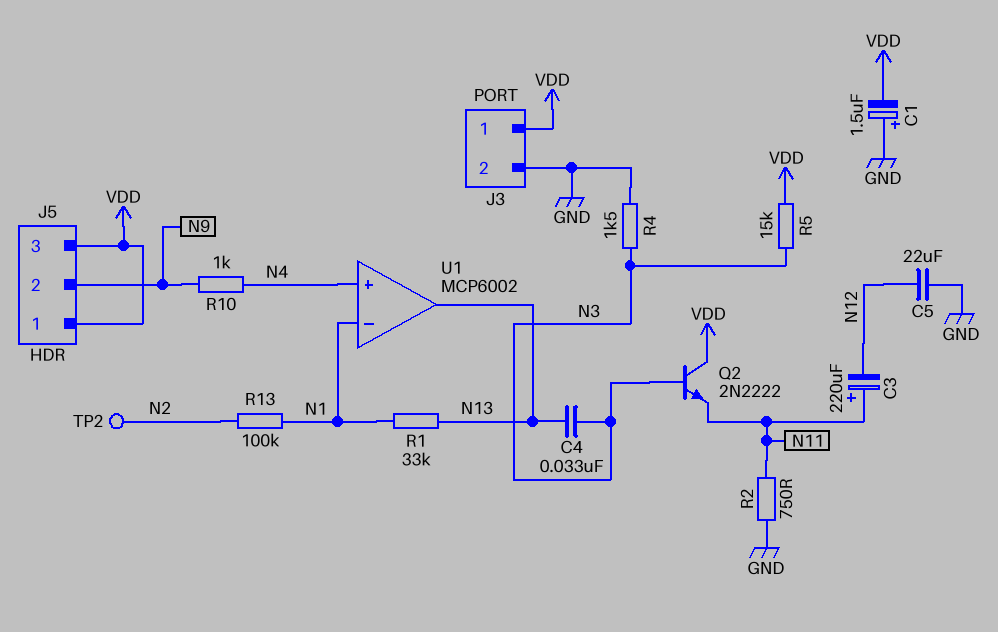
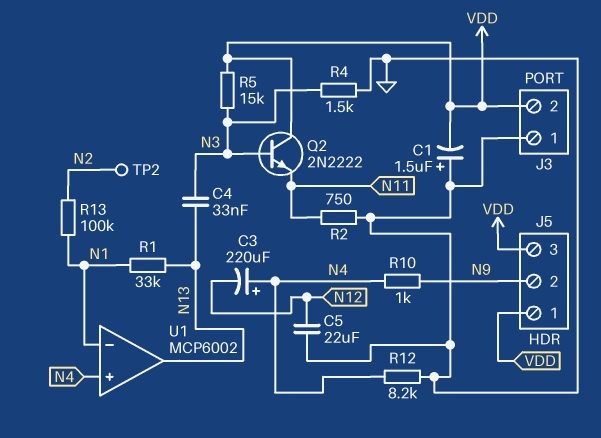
C3: 220uF (plus N11, minus N12) -> 220uF (plus N4, minus N12)
J3 pin 1: VDD -> GND
J3 pin 2: GND -> VDD
R12: none -> 8.2k (GND, N4)

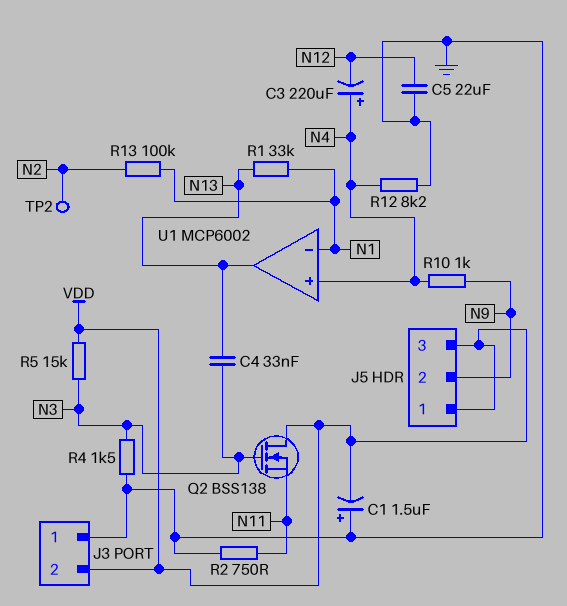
Q2: NPN 2N2222 (B N3, C VDD, E N11) -> NMOS BSS138 (G N3, D VDD, S N11)

